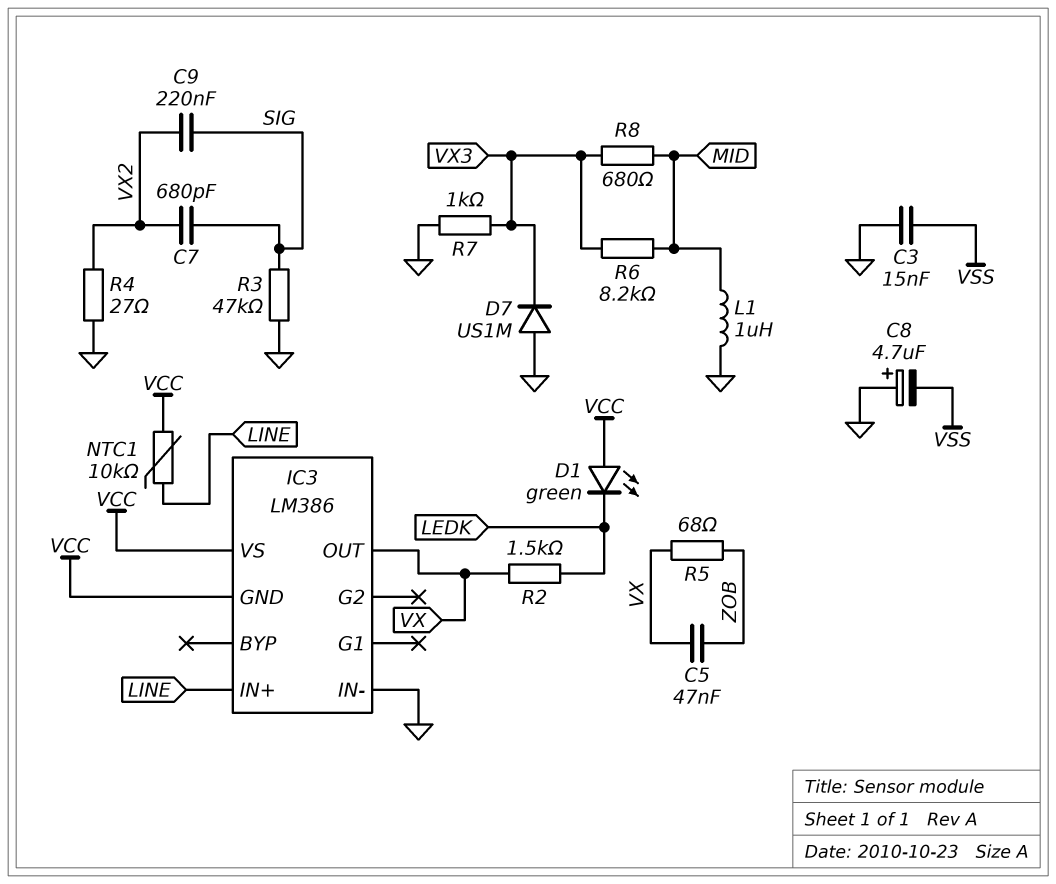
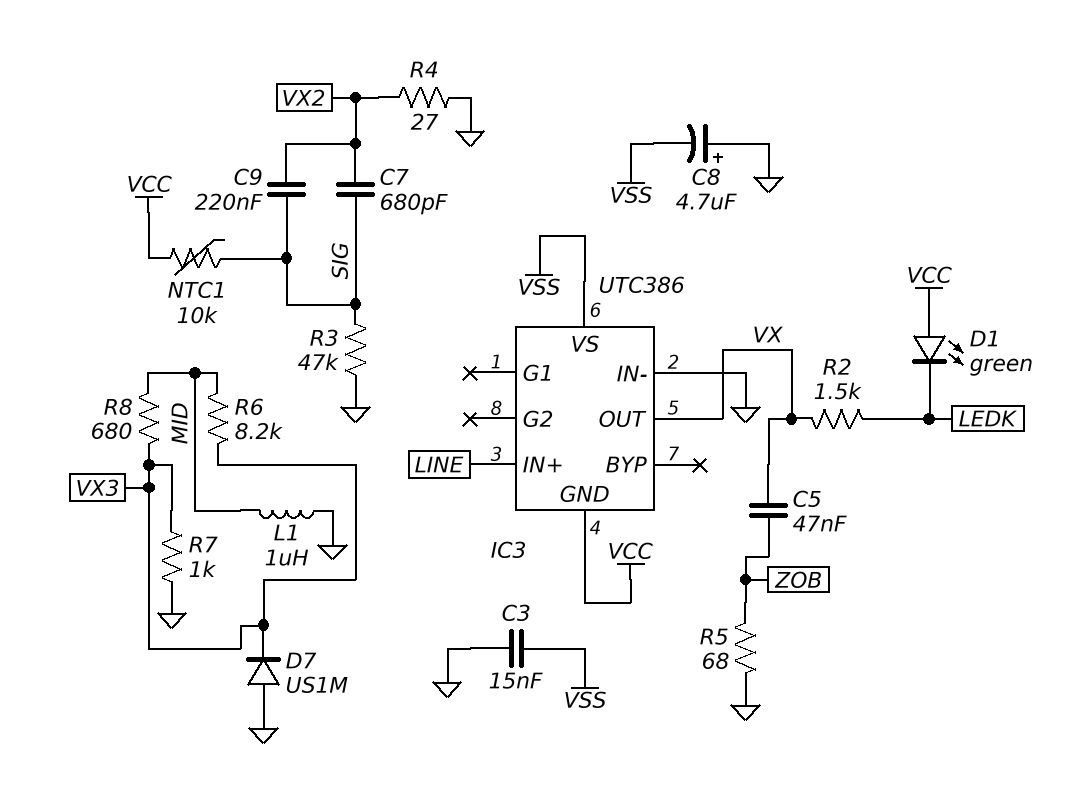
IC3: LM386 -> UTC386
IC3 pin VS: VCC -> VSS
NTC1: 10k (LINE, VCC) -> 10k (SIG, VCC)
R5: 68 (VX, ZOB) -> 68 (GND, ZOB)

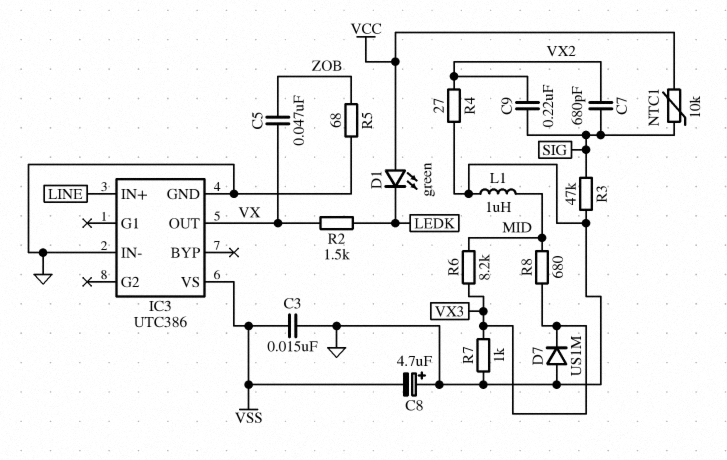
IC3 pin GND: VCC -> GND

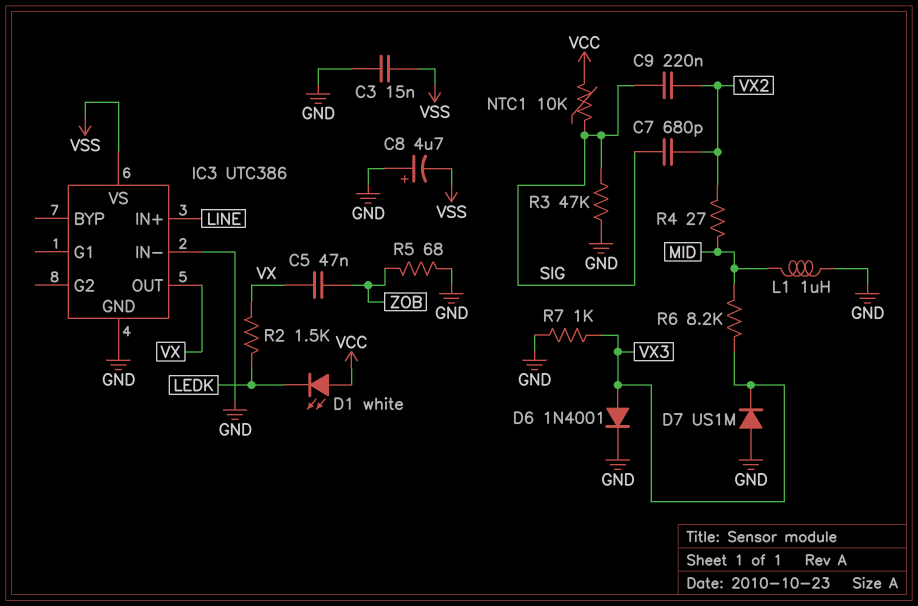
D1: LED green (A VCC, K LEDK) -> LED white (A VCC, K LEDK)
D6: none -> diode 1N4001 (A VX3, K GND)
R4: 27 (GND, VX2) -> 27 (MID, VX2)
R8: 680 (MID, VX3) -> none

